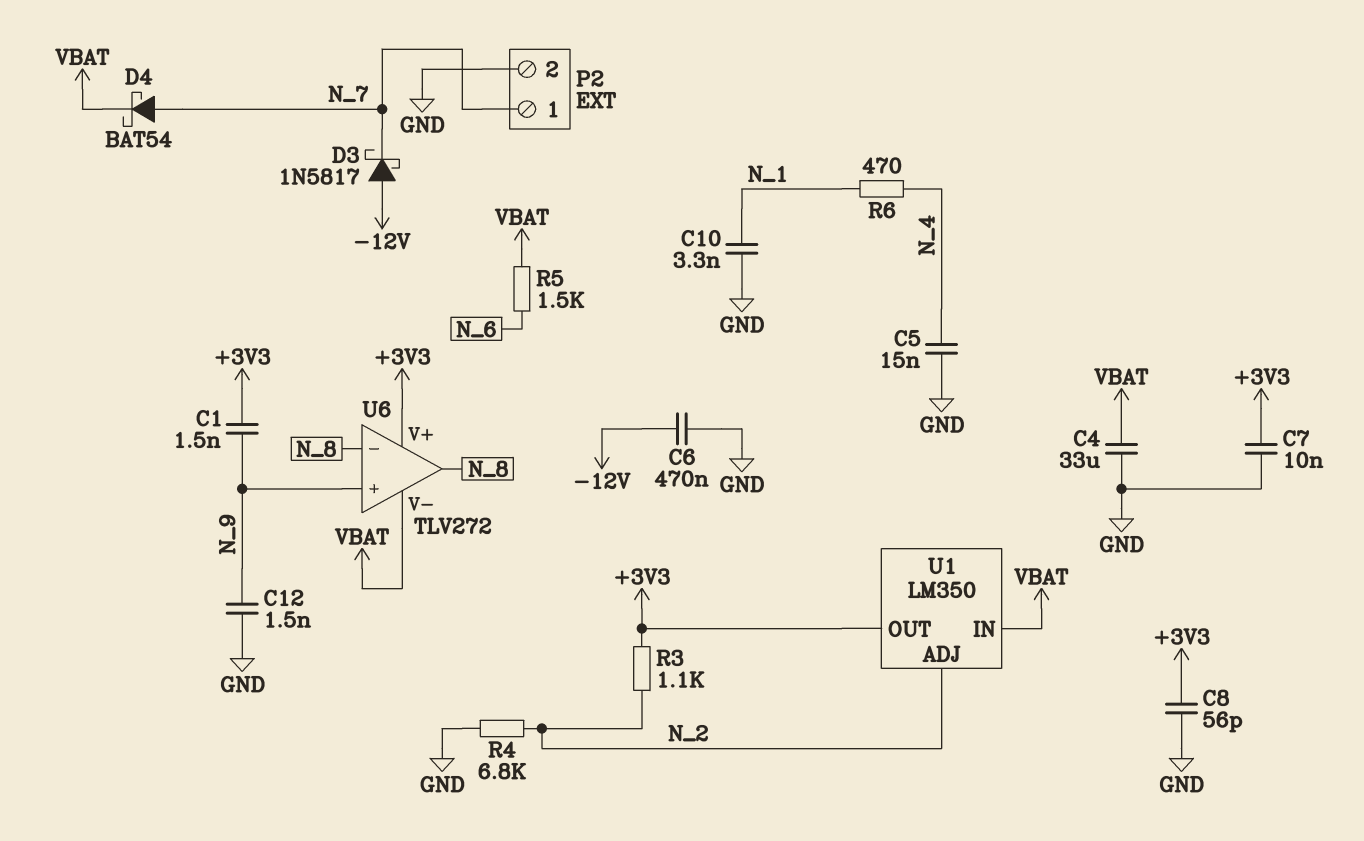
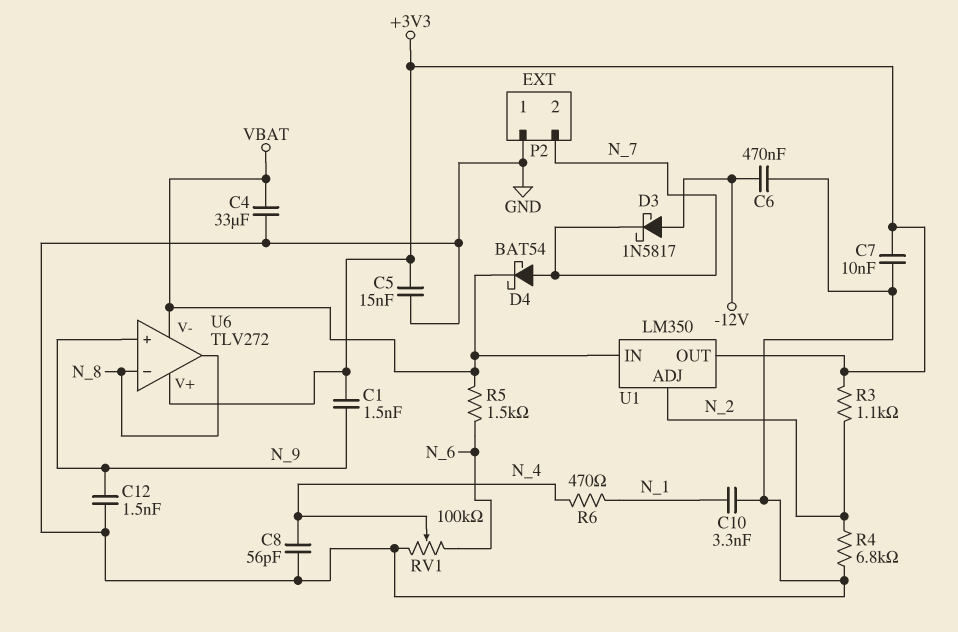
C5: 15nF (GND, N_4) -> 15nF (+3V3, GND)
C8: 56pF (+3V3, GND) -> 56pF (GND, N_4)
P2 pin 1: N_7 -> GND
P2 pin 2: GND -> N_7
RV1: none -> 100k (GND, N_6, wiper N_4)

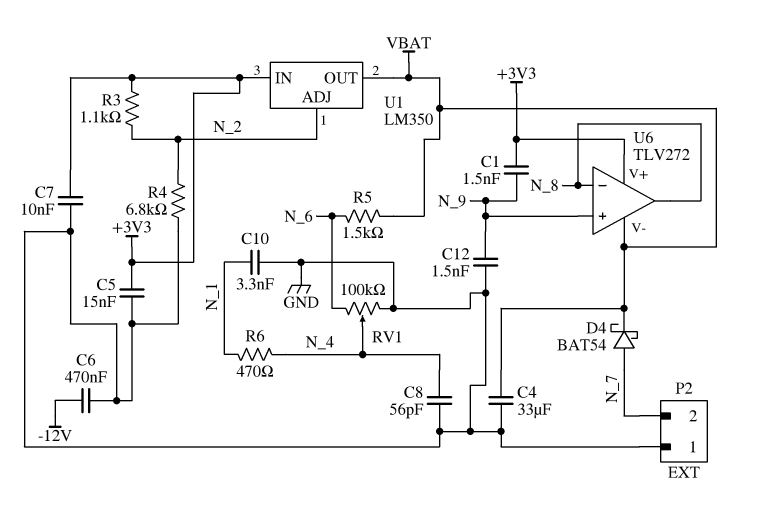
D3: schottky 1N5817 (A -12V, K N_7) -> none
U1 pin IN: VBAT -> +3V3
U1 pin OUT: +3V3 -> VBAT

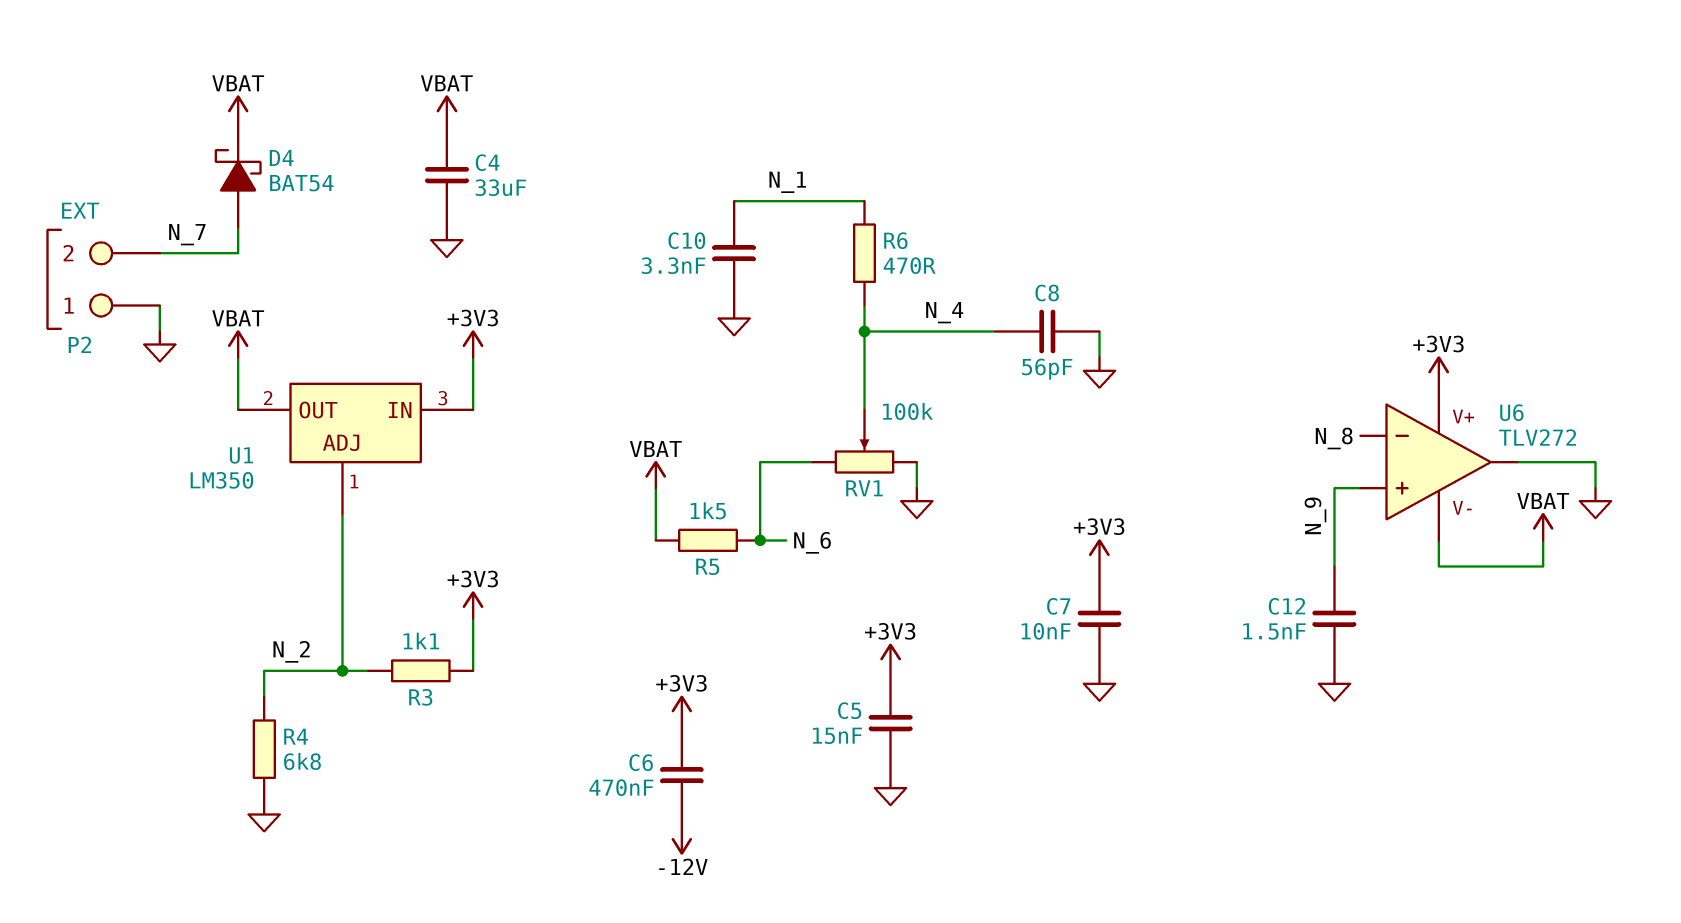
C1: 1.5nF (+3V3, N_9) -> none
C6: 470nF (-12V, GND) -> 470nF (+3V3, -12V)
U6 pin out: N_8 -> GND

